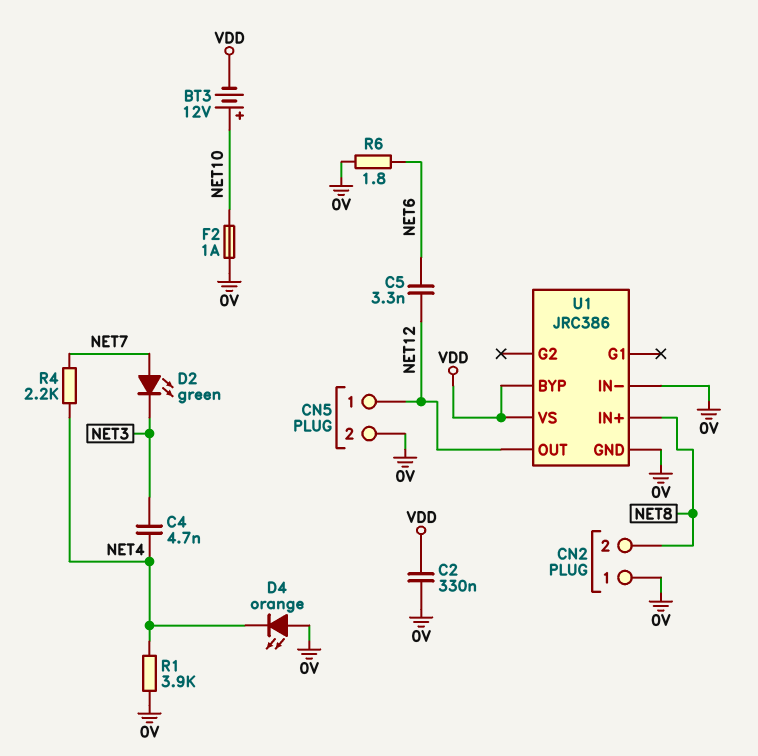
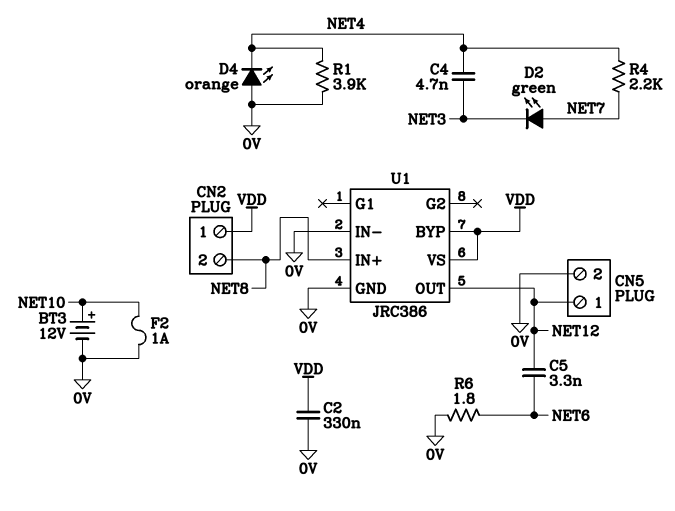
BT3: 12V (plus NET10, minus VDD) -> 12V (plus NET10, minus 0V)
CN2 pin 1: 0V -> VDD

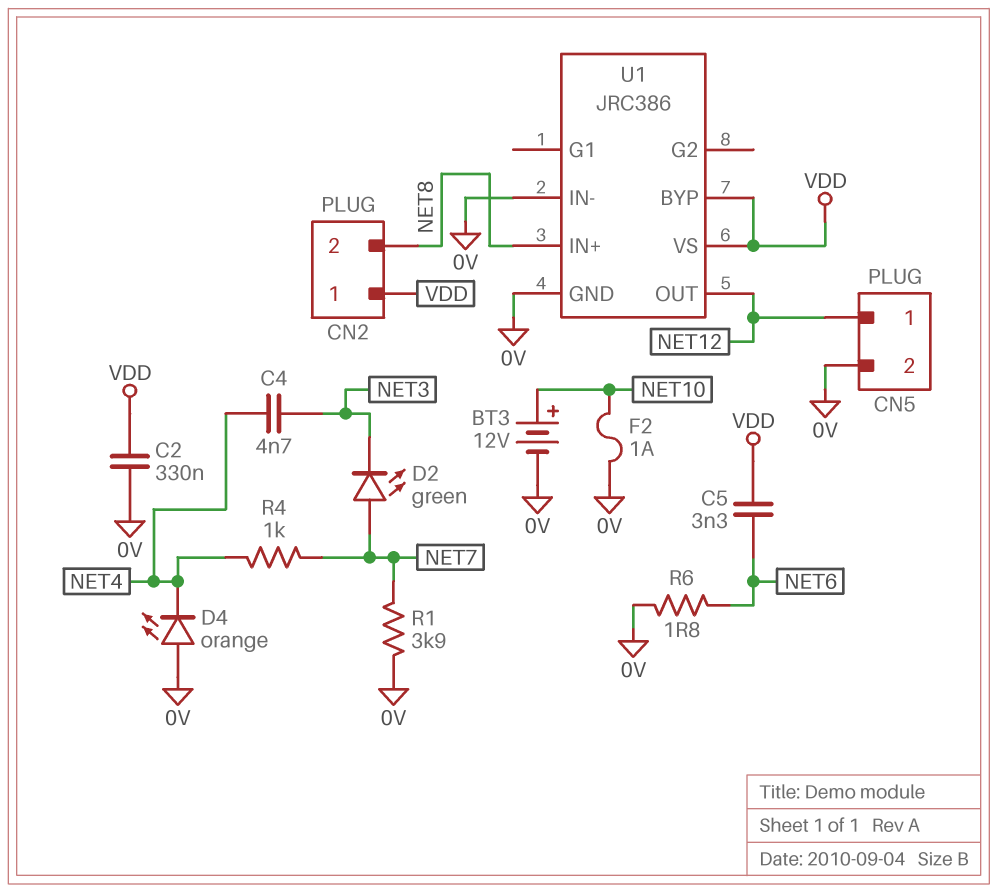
C5: 3.3nF (NET6, NET12) -> 3.3nF (NET6, VDD)
R1: 3.9k (0V, NET4) -> 3.9k (0V, NET7)
R4: 2.2k (NET4, NET7) -> 1k (NET4, NET7)

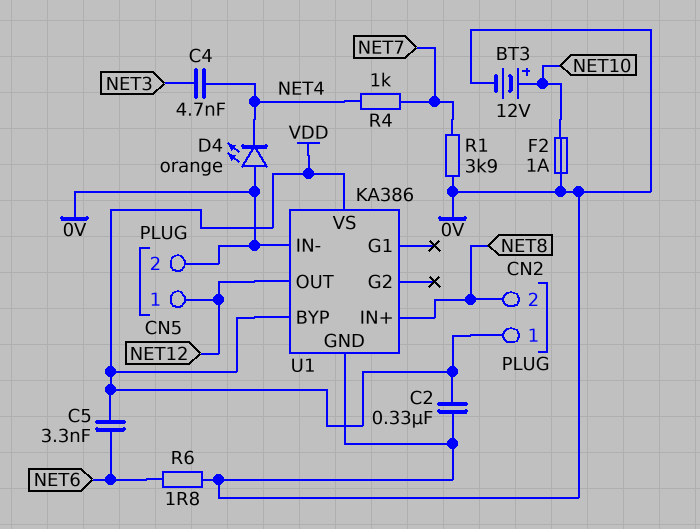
D2: LED green (A NET7, K NET3) -> none
U1: JRC386 -> KA386

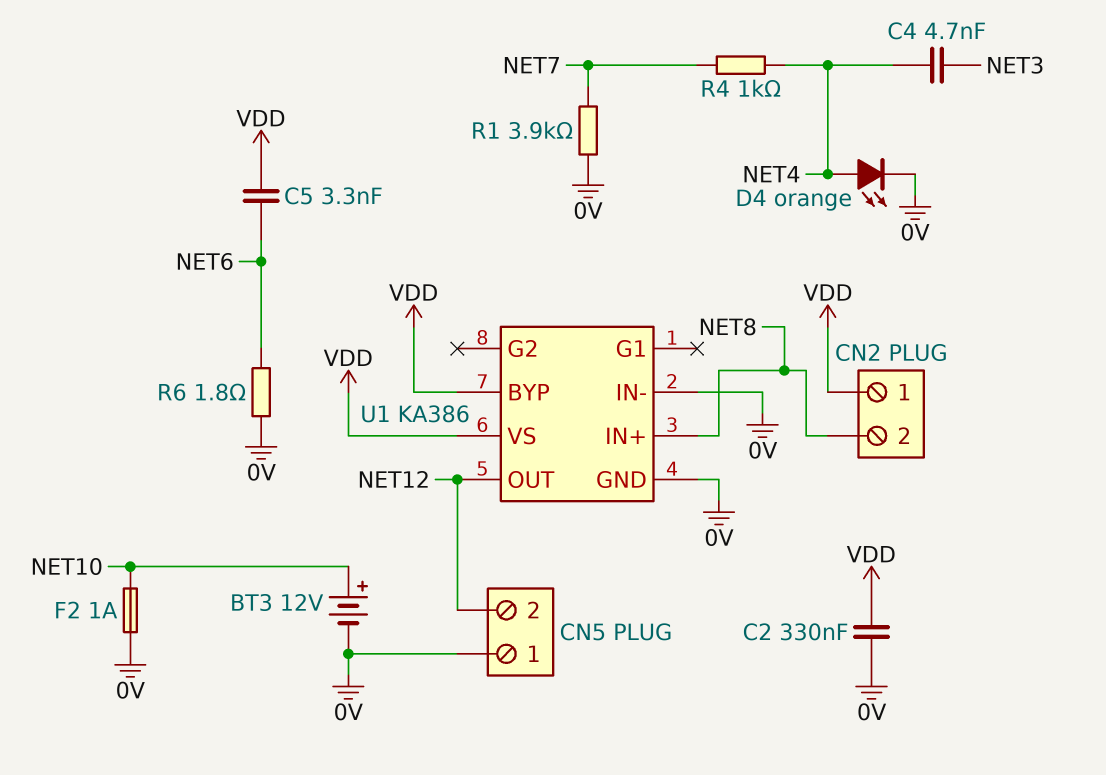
CN5 pin 1: NET12 -> 0V
CN5 pin 2: 0V -> NET12
D4: LED orange (A 0V, K NET4) -> LED orange (A NET4, K 0V)

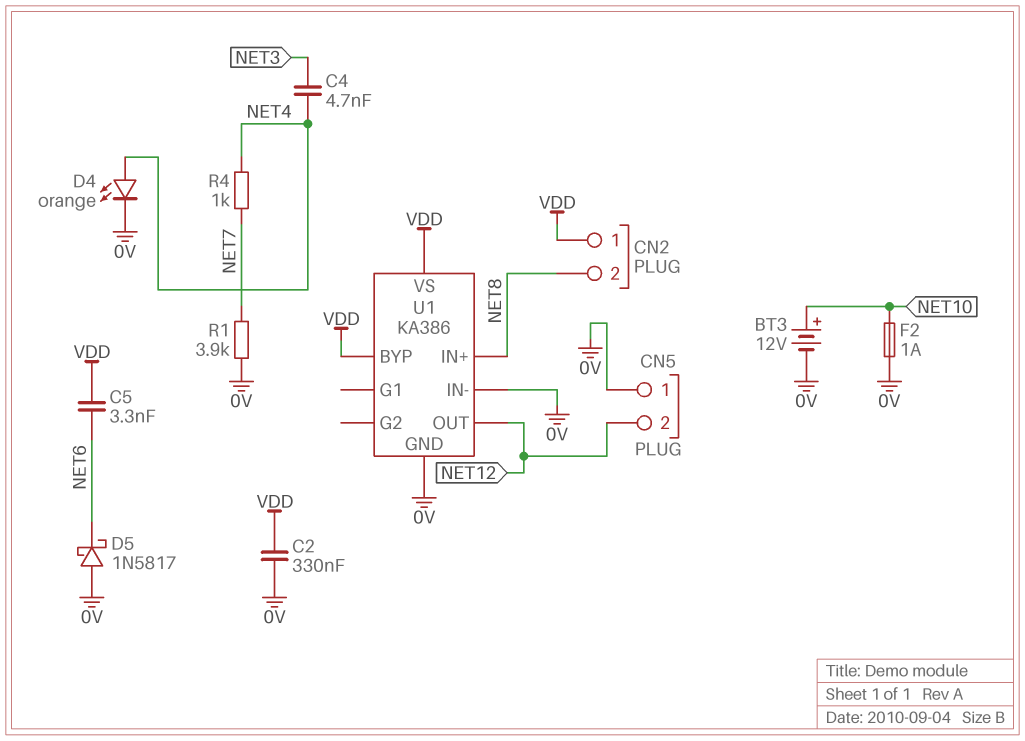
D5: none -> schottky 1N5817 (A 0V, K NET6)
R6: 1.8 (0V, NET6) -> none

